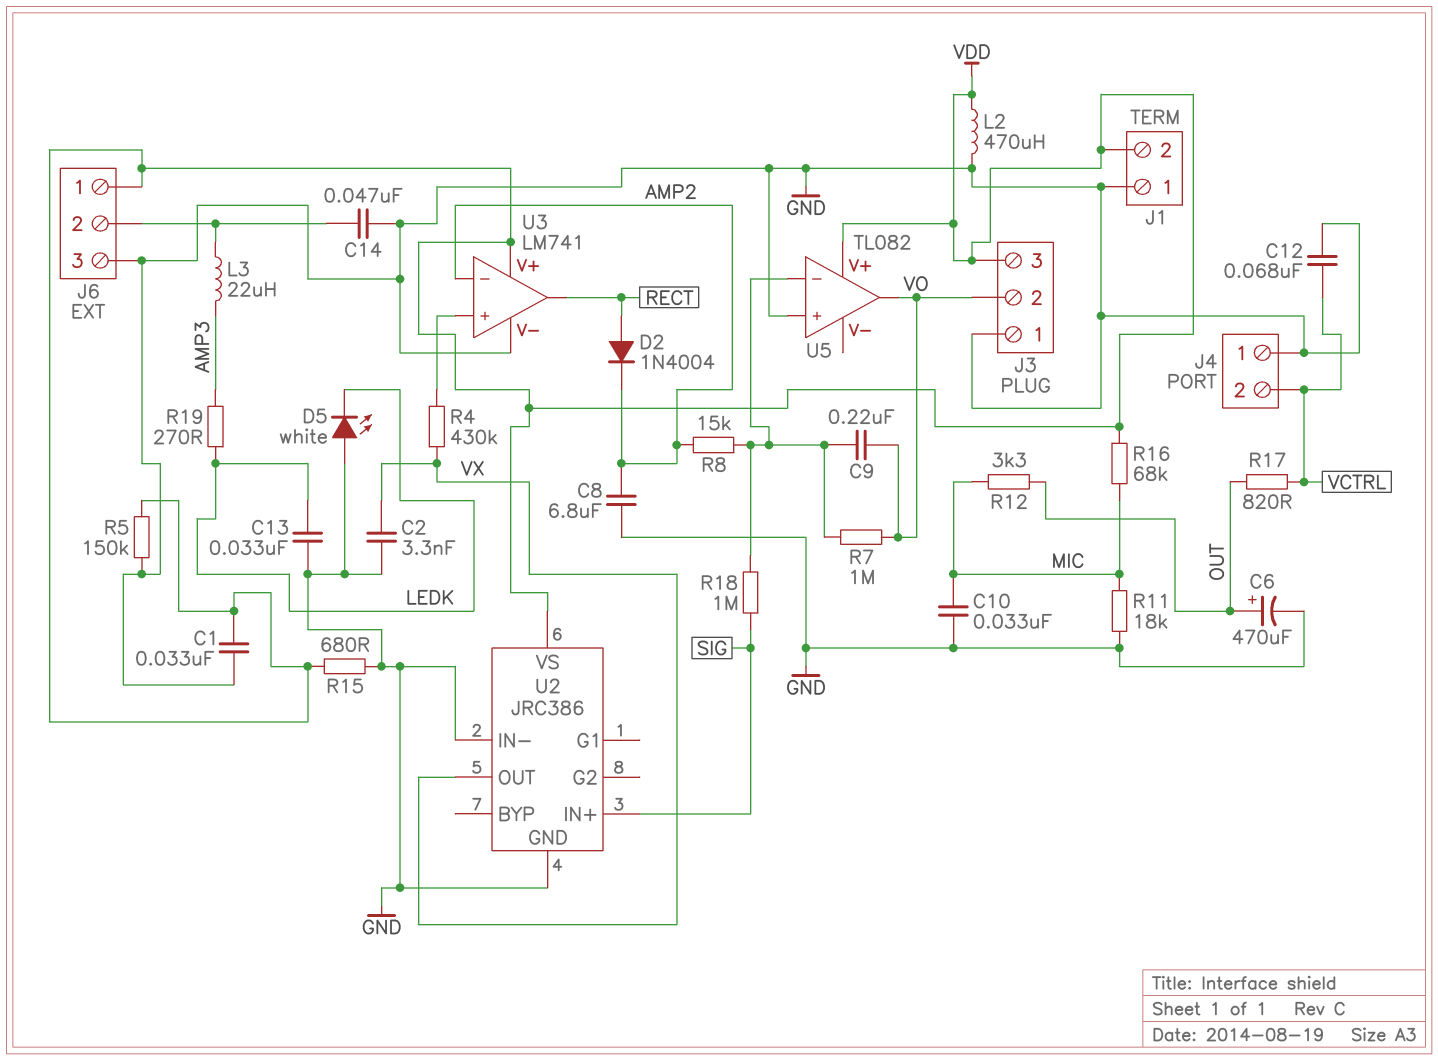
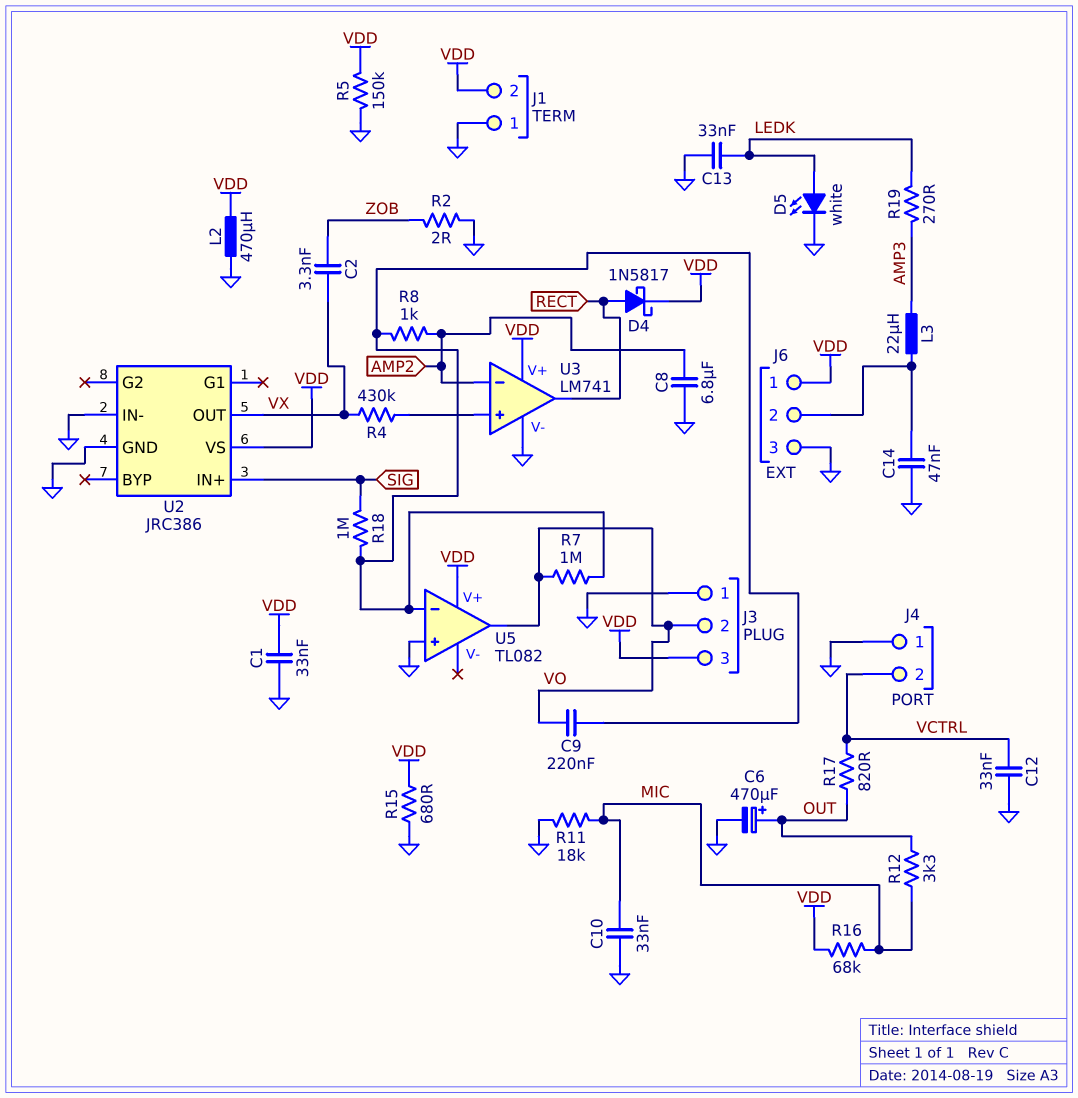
C2: 3.3nF (GND, VX) -> 3.3nF (VX, ZOB)
C12: 68nF (GND, VCTRL) -> 33nF (GND, VCTRL)
D2: diode 1N4004 (A RECT, K AMP2) -> none
D4: none -> schottky 1N5817 (A RECT, K VDD)
D5: LED white (A GND, K LEDK) -> LED white (A LEDK, K GND)
R2: none -> 2 (GND, ZOB)
R8: 15k (AMP2, U5/in-) -> 1k (AMP2, U5/in-)

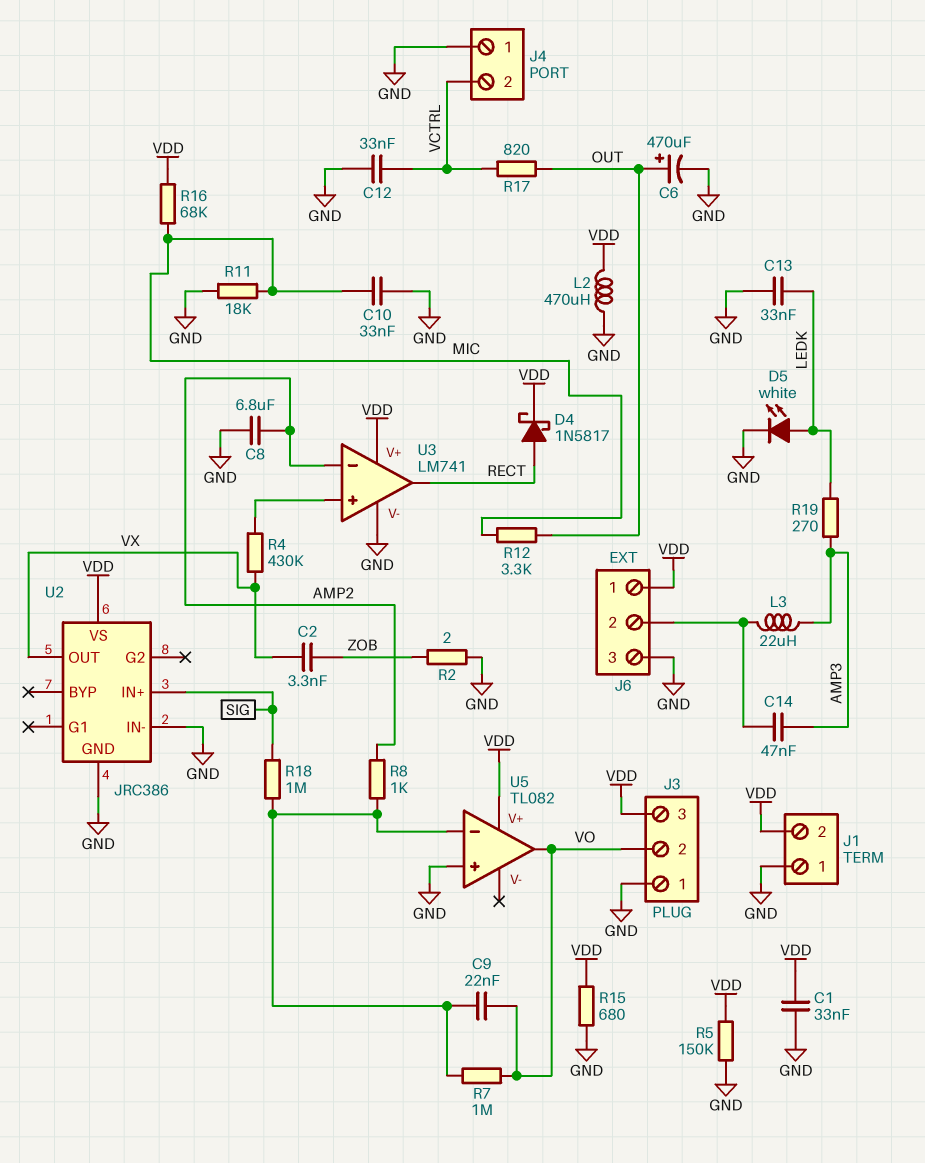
C9: 220nF (U5/in-, VO) -> 22nF (U5/in-, VO)
C14: 47nF (GND, J6/2) -> 47nF (AMP3, J6/2)

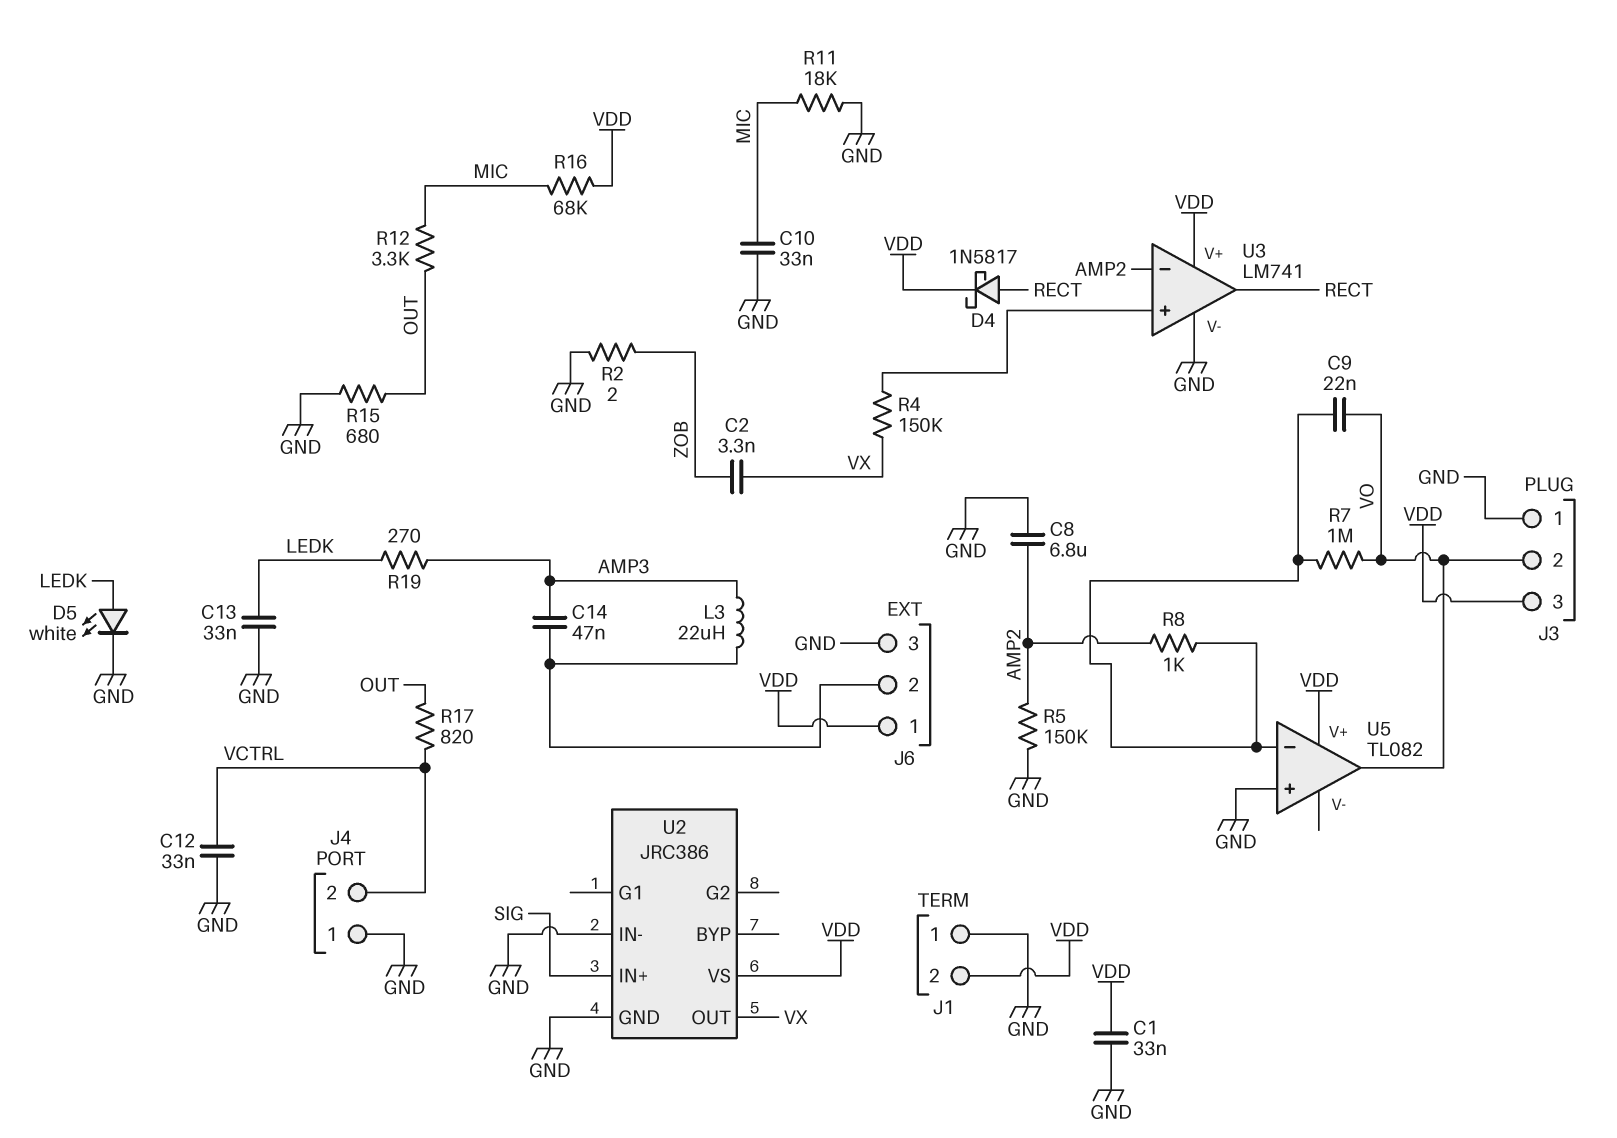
C6: 470uF (plus OUT, minus GND) -> none
L2: 470uH (GND, VDD) -> none
R4: 430k (U3/in+, VX) -> 150k (U3/in+, VX)
R5: 150k (GND, VDD) -> 150k (AMP2, GND)
R15: 680 (GND, VDD) -> 680 (GND, OUT)
R18: 1M (SIG, U5/in-) -> none

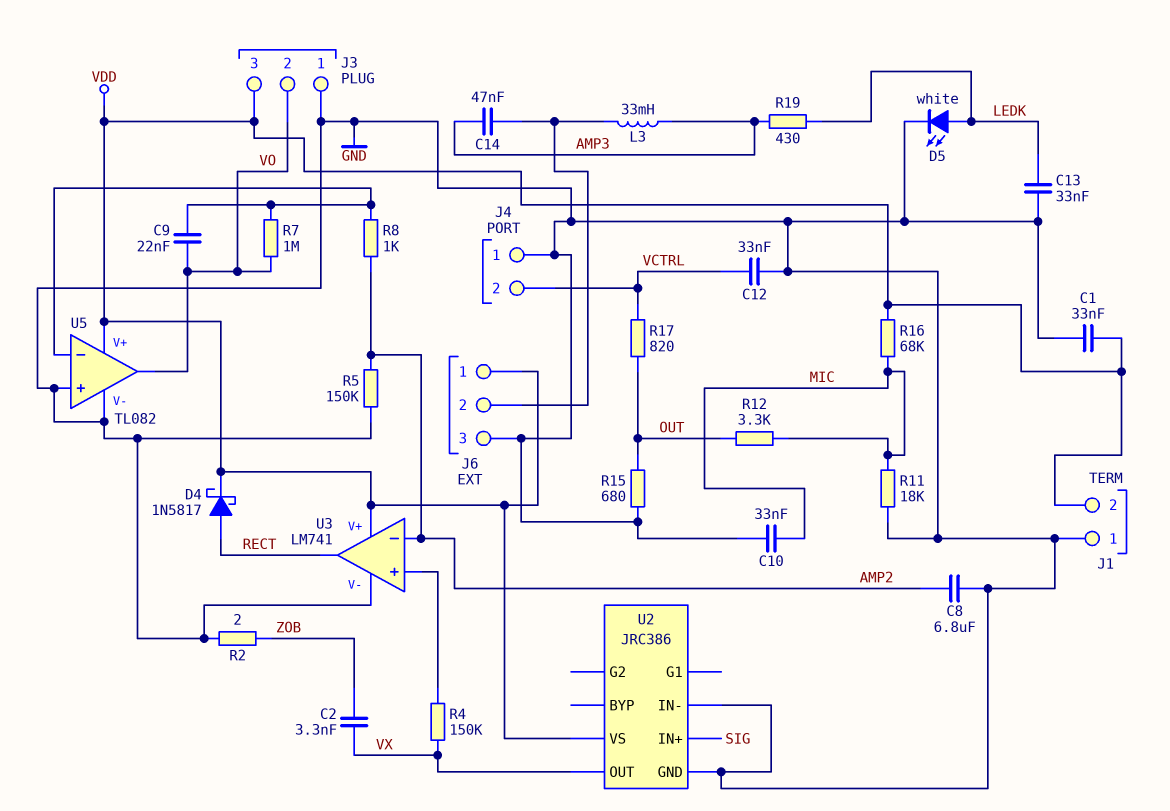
L3: 22uH (AMP3, J6/2) -> 33mH (AMP3, J6/2)
R19: 270 (AMP3, LEDK) -> 430 (AMP3, LEDK)
U5 pin V-: none -> GND

